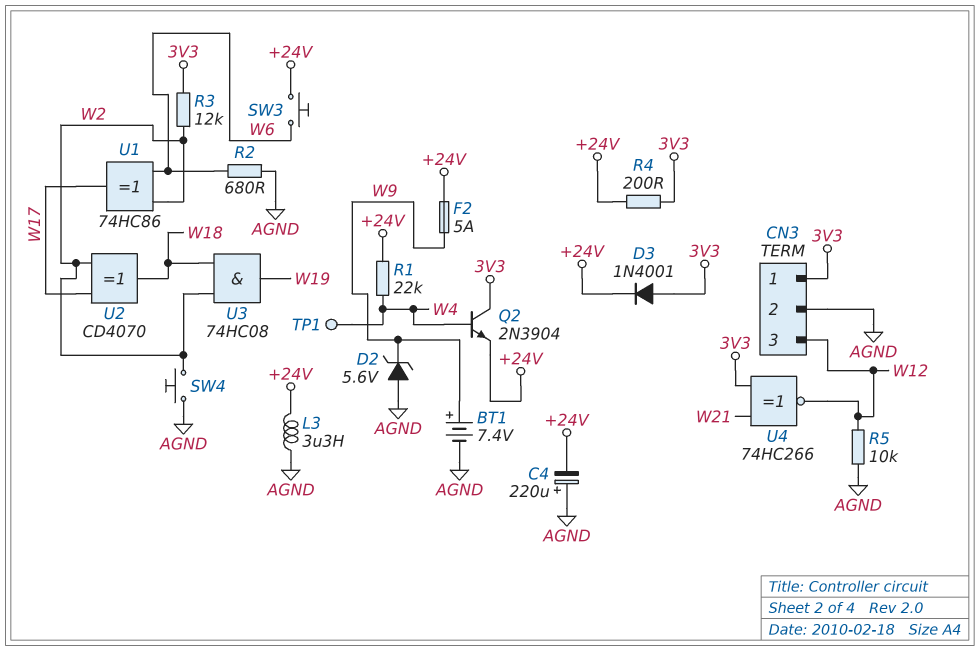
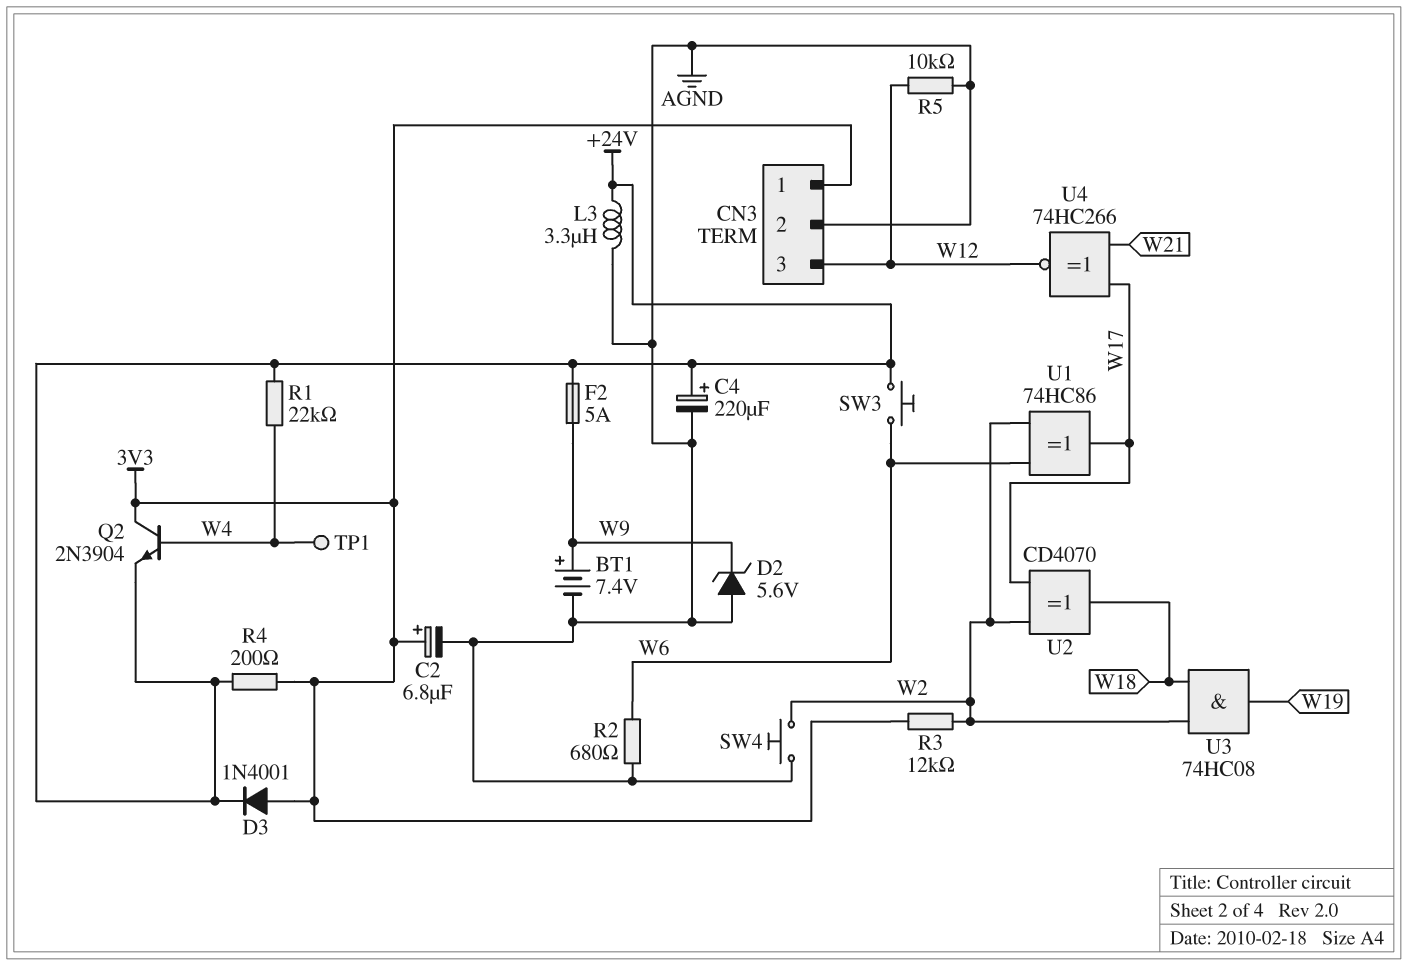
C2: none -> 6.8uF (plus 3V3, minus AGND)
C4: 220uF (plus AGND, minus +24V) -> 220uF (plus +24V, minus AGND)
U4: XNOR 74HC266 (in 3V3, in W21, out W12) -> XNOR 74HC266 (in W17, in W21, out W12)

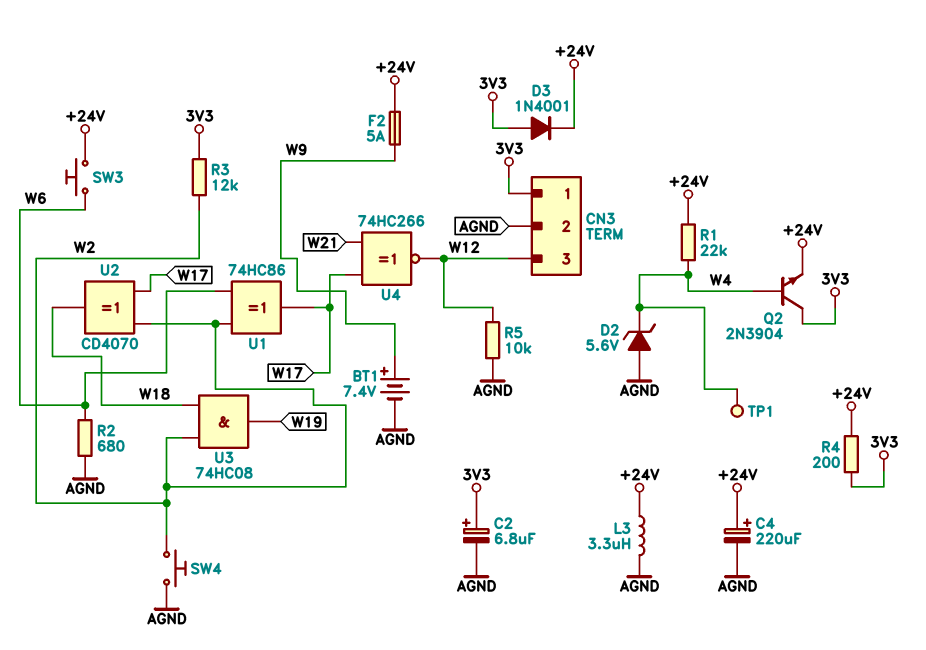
D2: zener 5.6V (A AGND, K W9) -> zener 5.6V (A AGND, K W4)

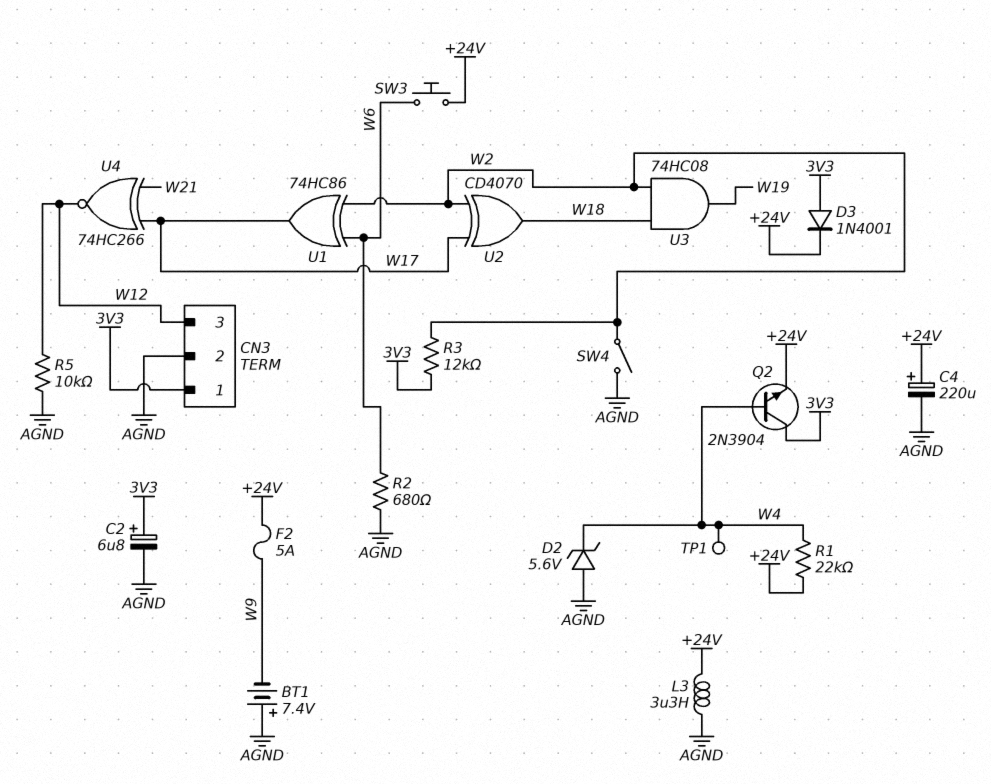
BT1: 7.4V (plus W9, minus AGND) -> 7.4V (plus AGND, minus W9)
R4: 200 (+24V, 3V3) -> none
SW4: button (AGND, W2) -> switch (AGND, W2)

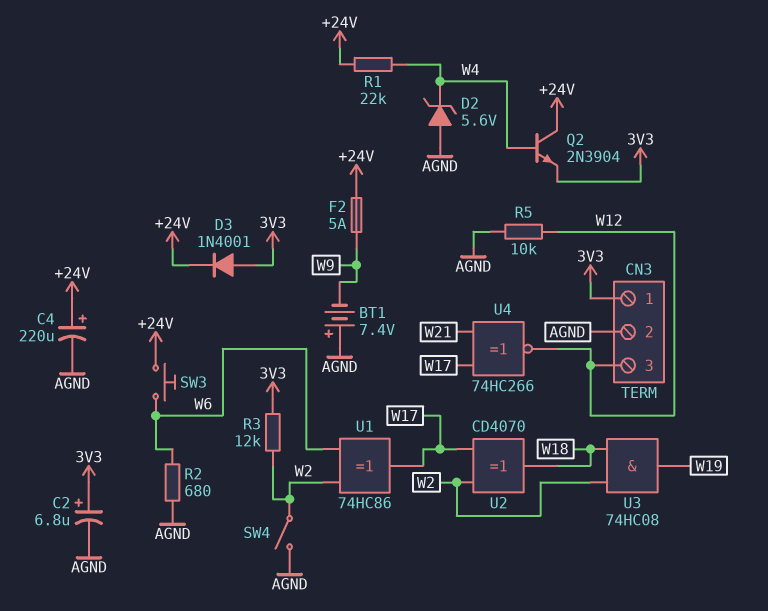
L3: 3.3uH (+24V, AGND) -> none
Q2: NPN 2N3904 (B W4, C 3V3, E +24V) -> NPN 2N3904 (B W4, C +24V, E 3V3)
TP1: test point (W4) -> none

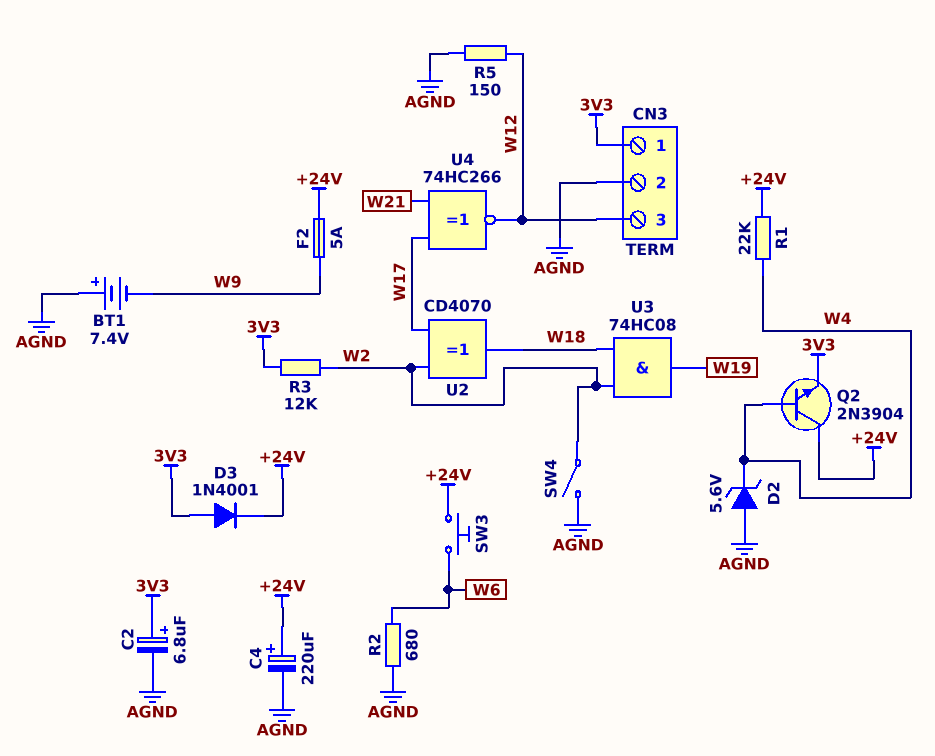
R5: 10k (AGND, W12) -> 150 (AGND, W12)
U1: XOR 74HC86 (in W2, in W6, out W17) -> none

